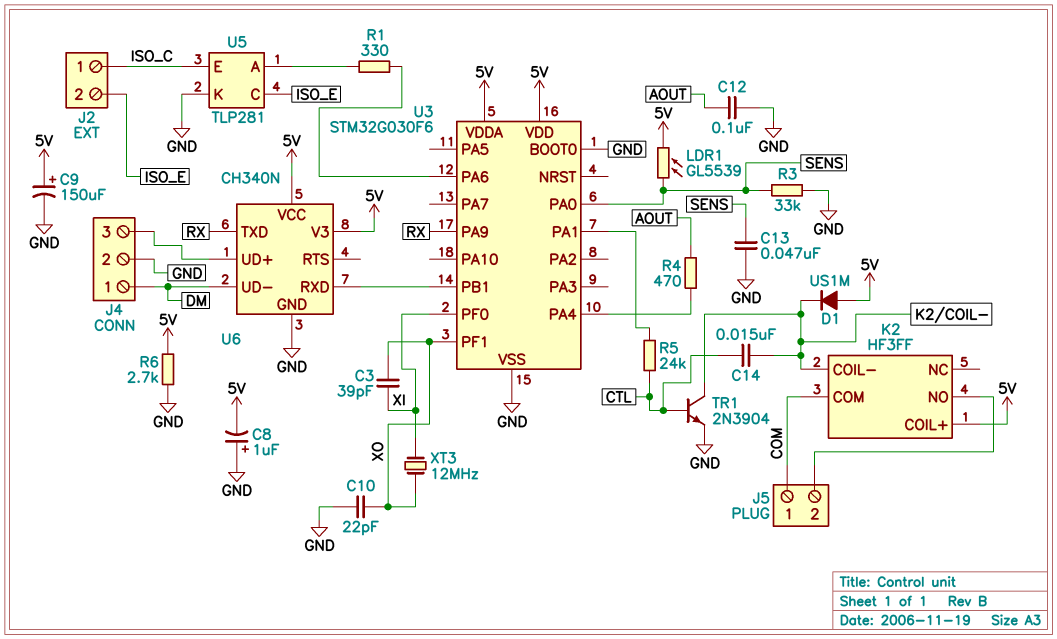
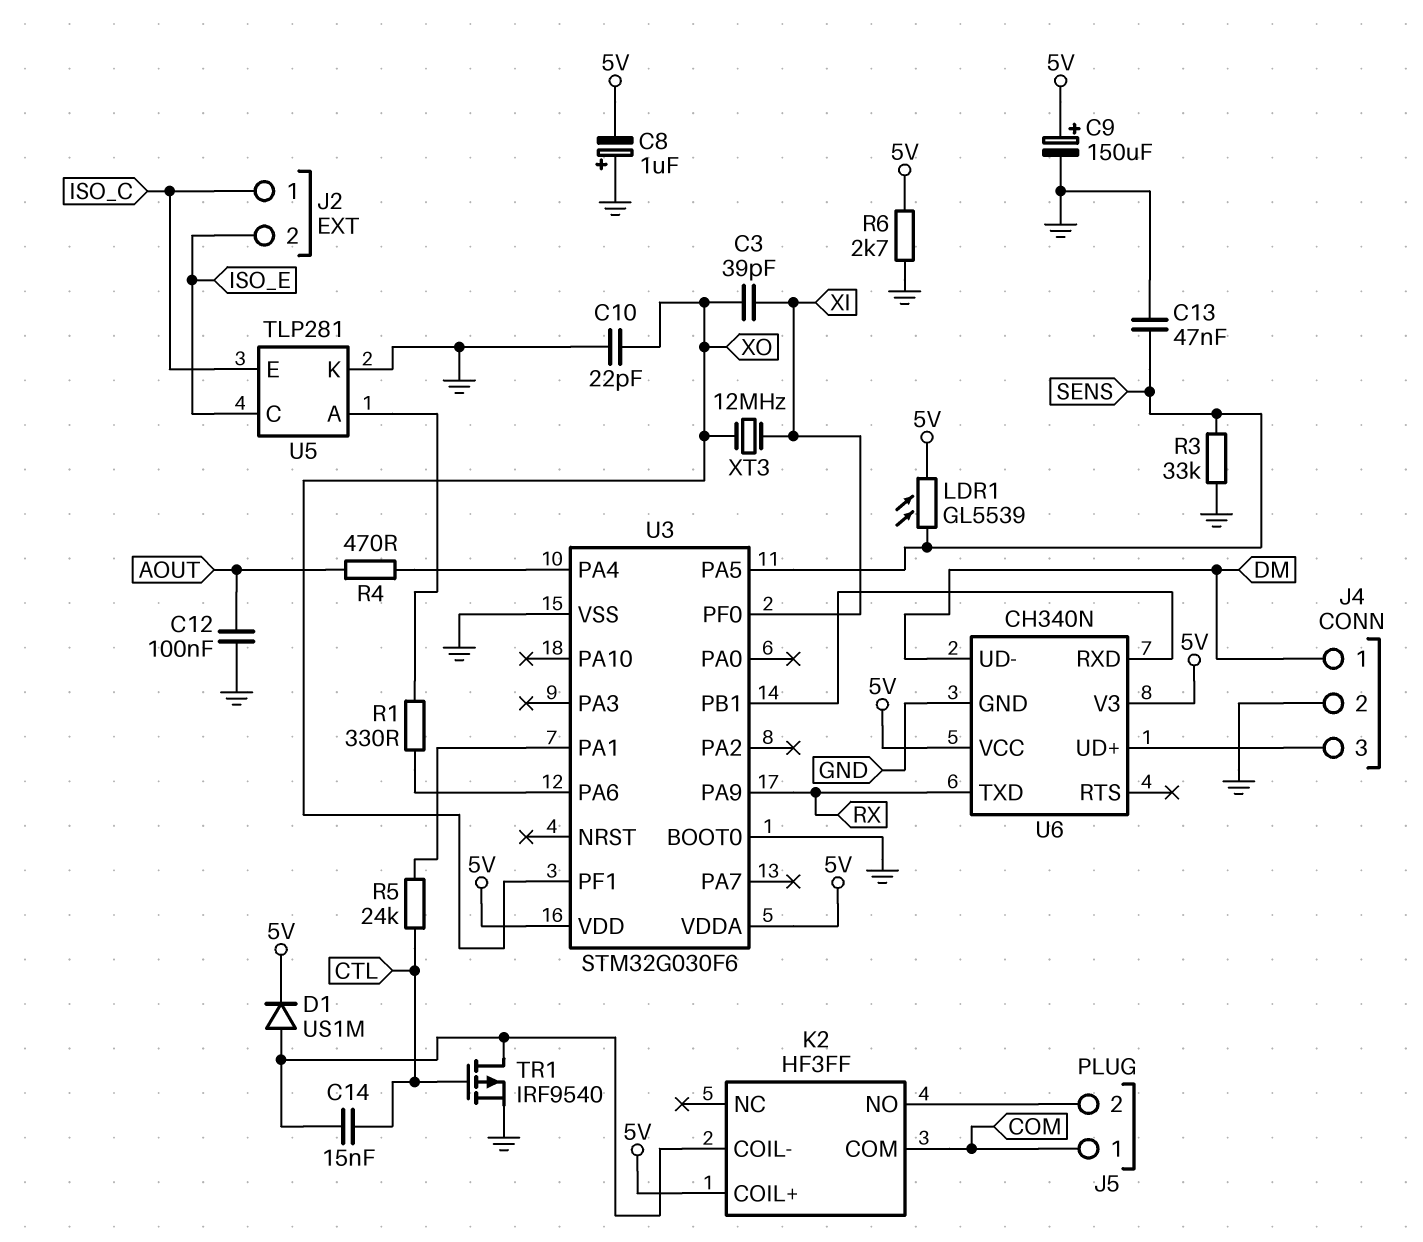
D1: diode US1M (A 5V, K K2/COIL-) -> diode US1M (A K2/COIL-, K 5V)
TR1: NPN 2N3904 (B CTL, C K2/COIL-, E GND) -> PMOS IRF9540 (G CTL, D K2/COIL-, S GND)
U3 pin PA0: SENS -> none
U3 pin PA5: none -> SENS

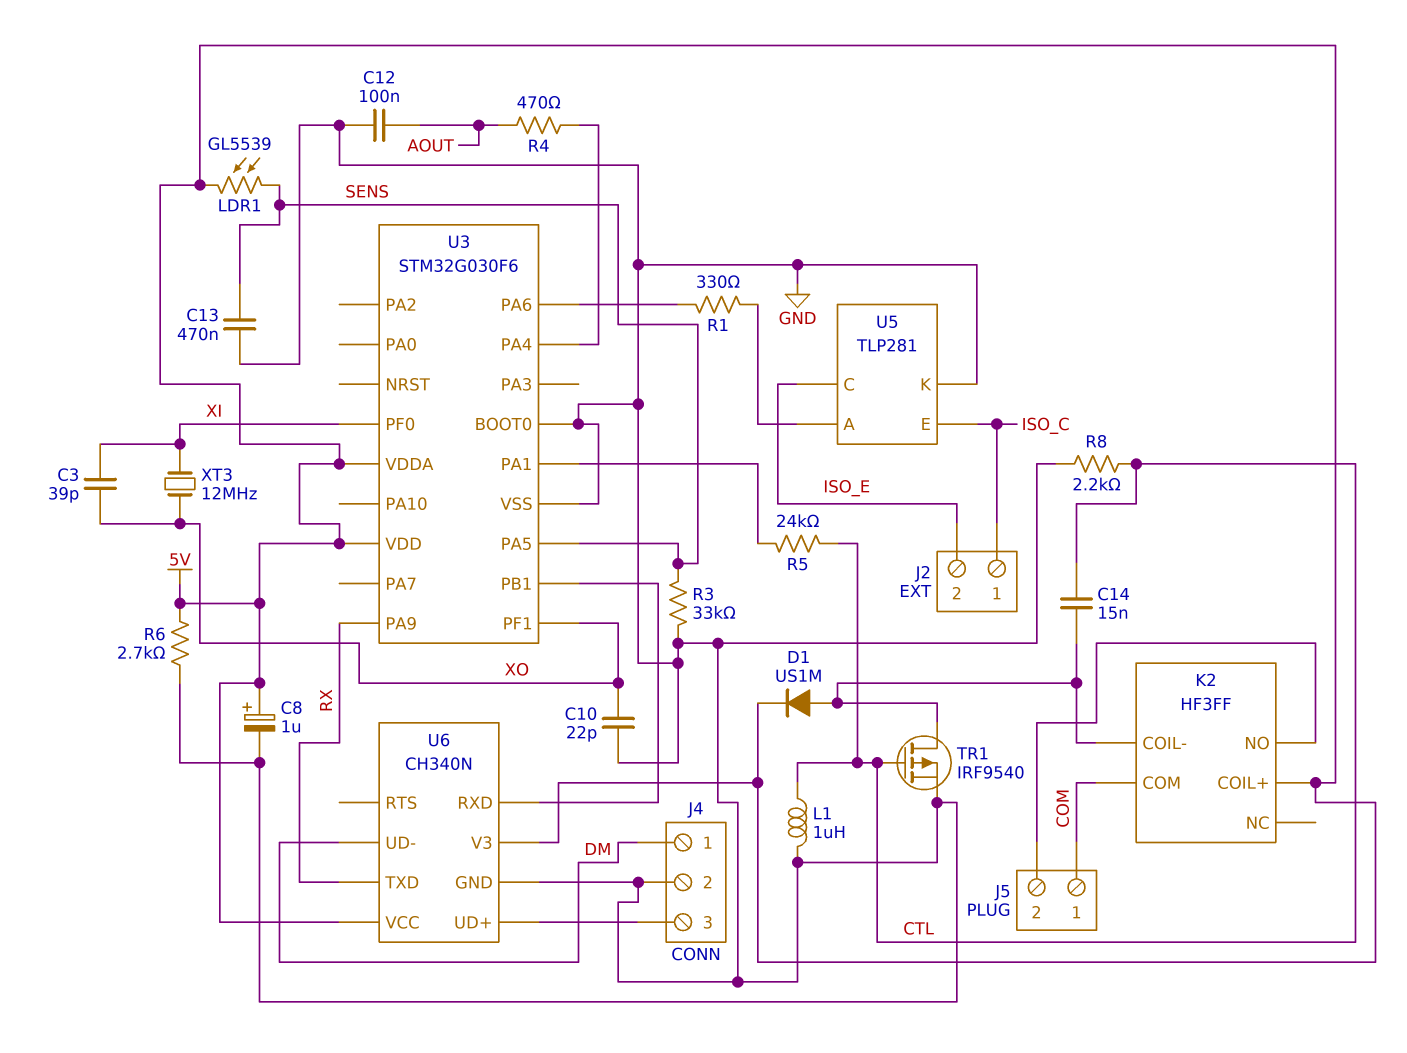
C8: 1uF (plus GND, minus 5V) -> 1uF (plus 5V, minus GND)
C9: 150uF (plus 5V, minus GND) -> none
C13: 47nF (GND, SENS) -> 470nF (GND, SENS)
L1: none -> 1uH (CTL, GND)
R8: none -> 2.2k (CTL, GND)

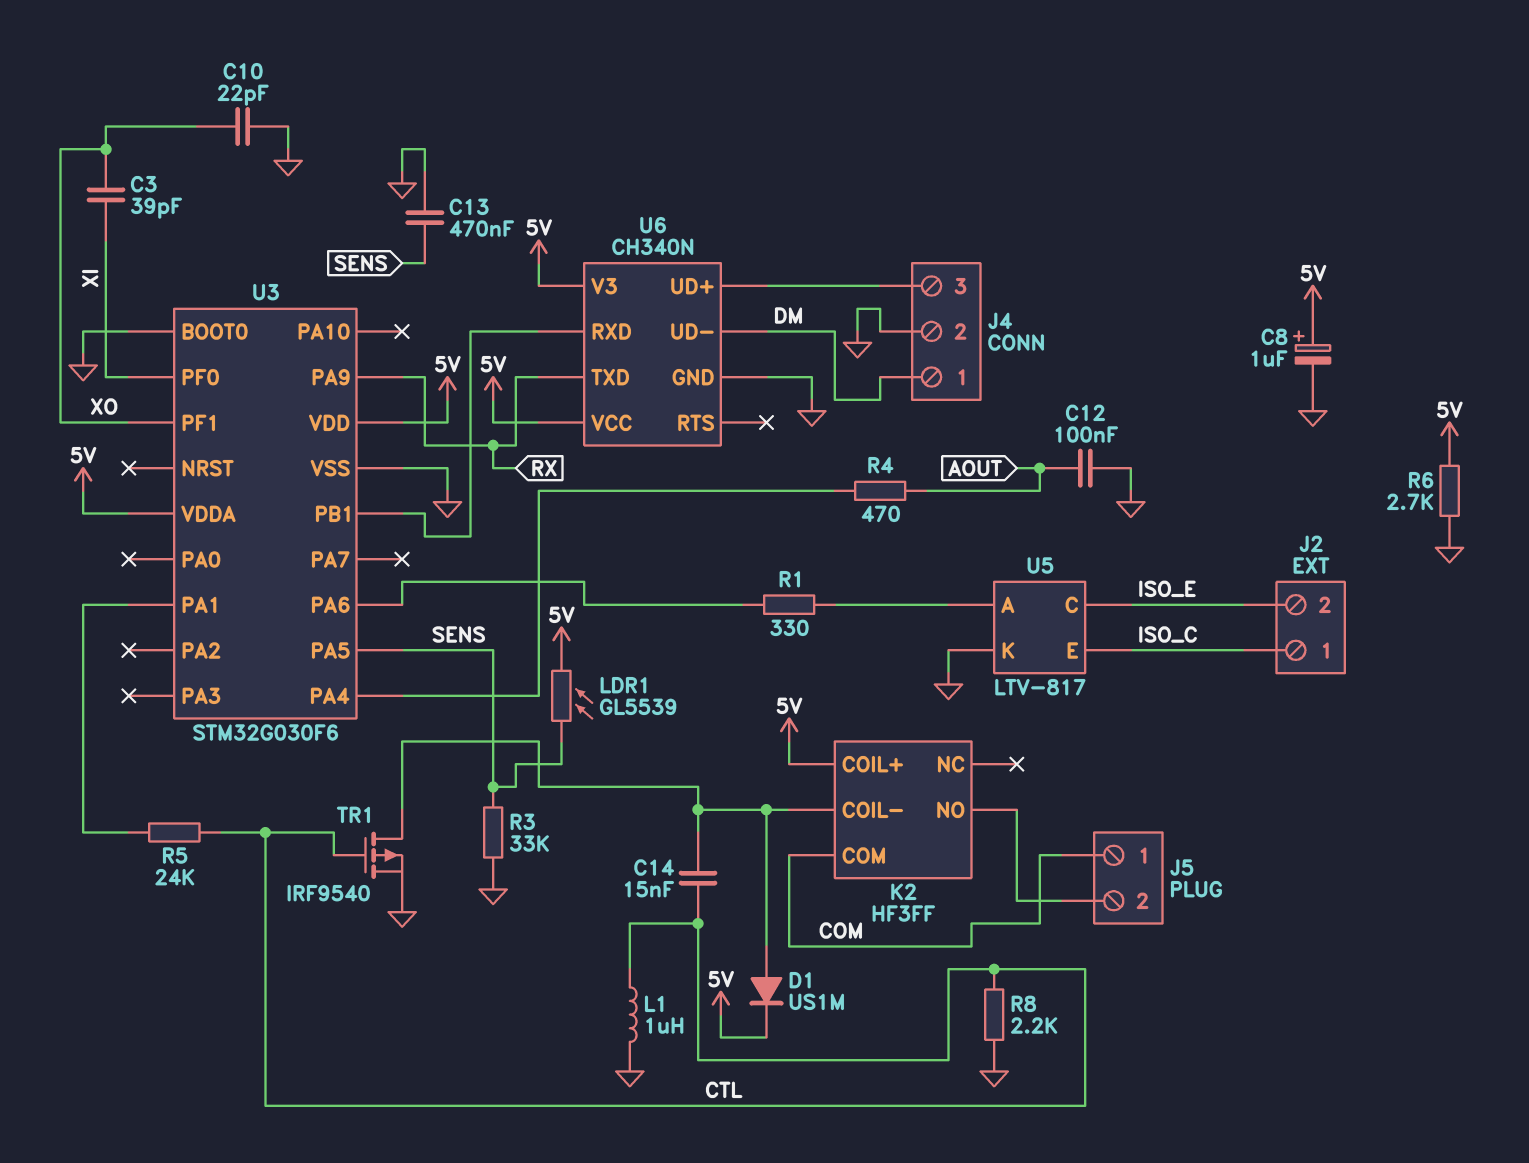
U5: TLP281 -> LTV-817
XT3: 12MHz (XI, XO) -> none

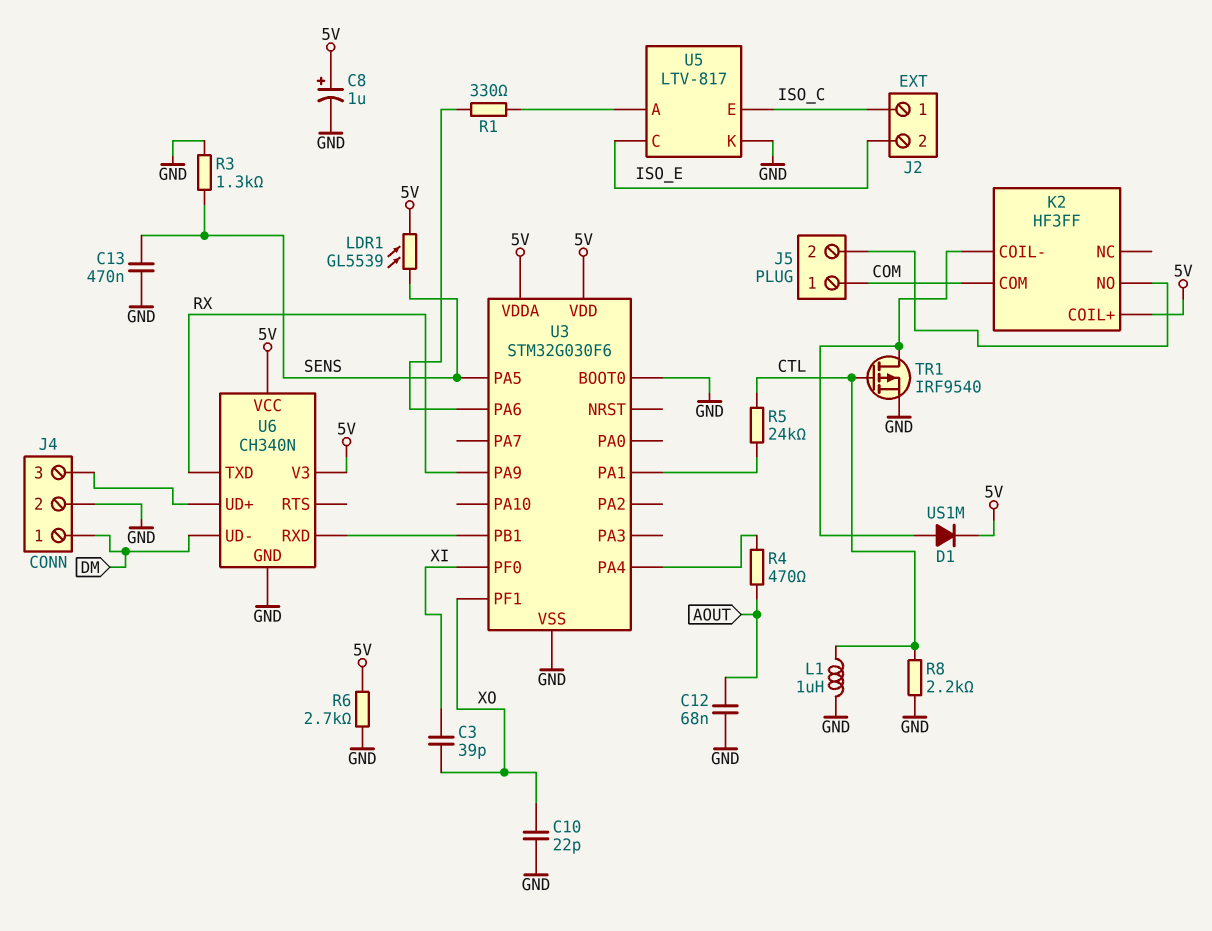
C12: 100nF (AOUT, GND) -> 68nF (AOUT, GND)
C14: 15nF (CTL, K2/COIL-) -> none
R3: 33k (GND, SENS) -> 1.3k (GND, SENS)

